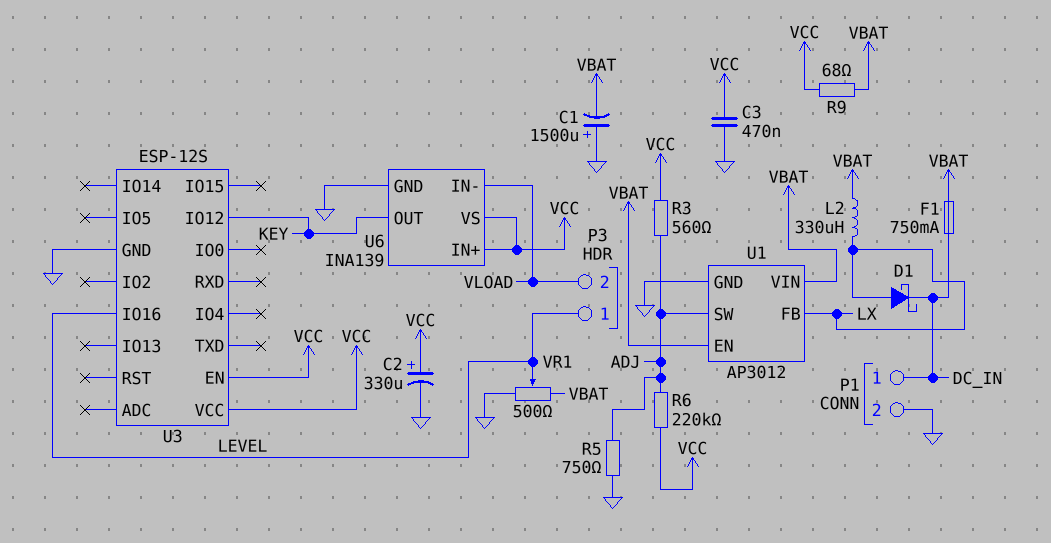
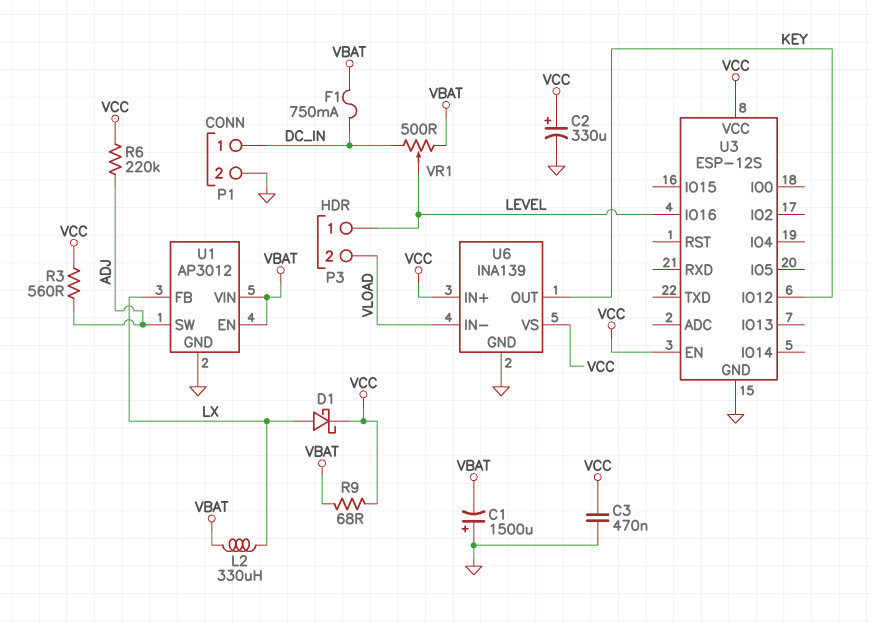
D1: schottky (A LX, K DC_IN) -> schottky (A LX, K VCC)
R5: 750 (ADJ, GND) -> none
VR1: 500 (GND, VBAT, wiper LEVEL) -> 500 (DC_IN, VBAT, wiper LEVEL)

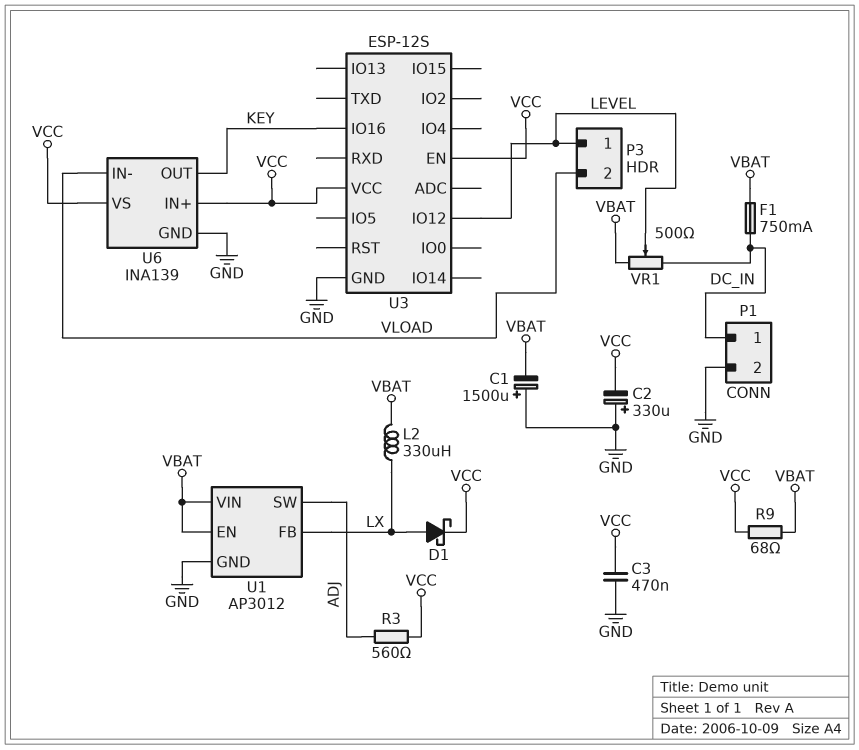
C2: 330uF (plus VCC, minus GND) -> 330uF (plus GND, minus VCC)
R6: 220k (ADJ, VCC) -> none
U3 pin IO12: KEY -> LEVEL
U3 pin IO16: LEVEL -> KEY

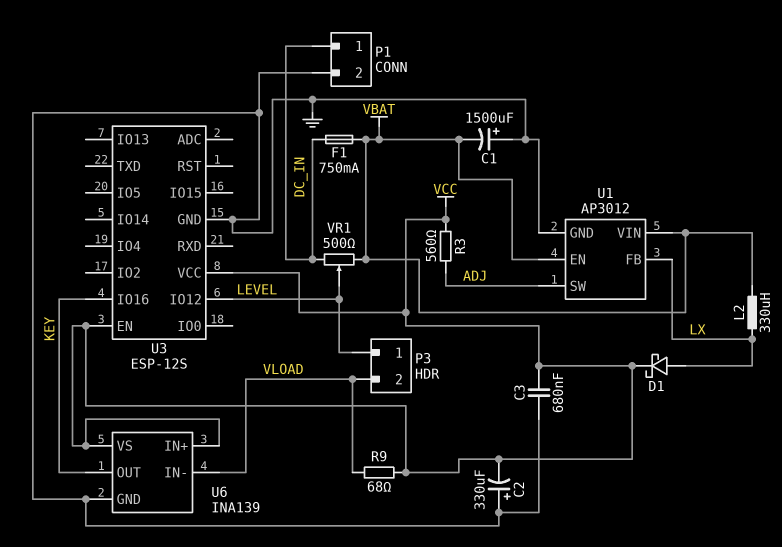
C3: 470nF (GND, VCC) -> 680nF (GND, VCC)
R9: 68 (VBAT, VCC) -> 68 (VCC, VLOAD)

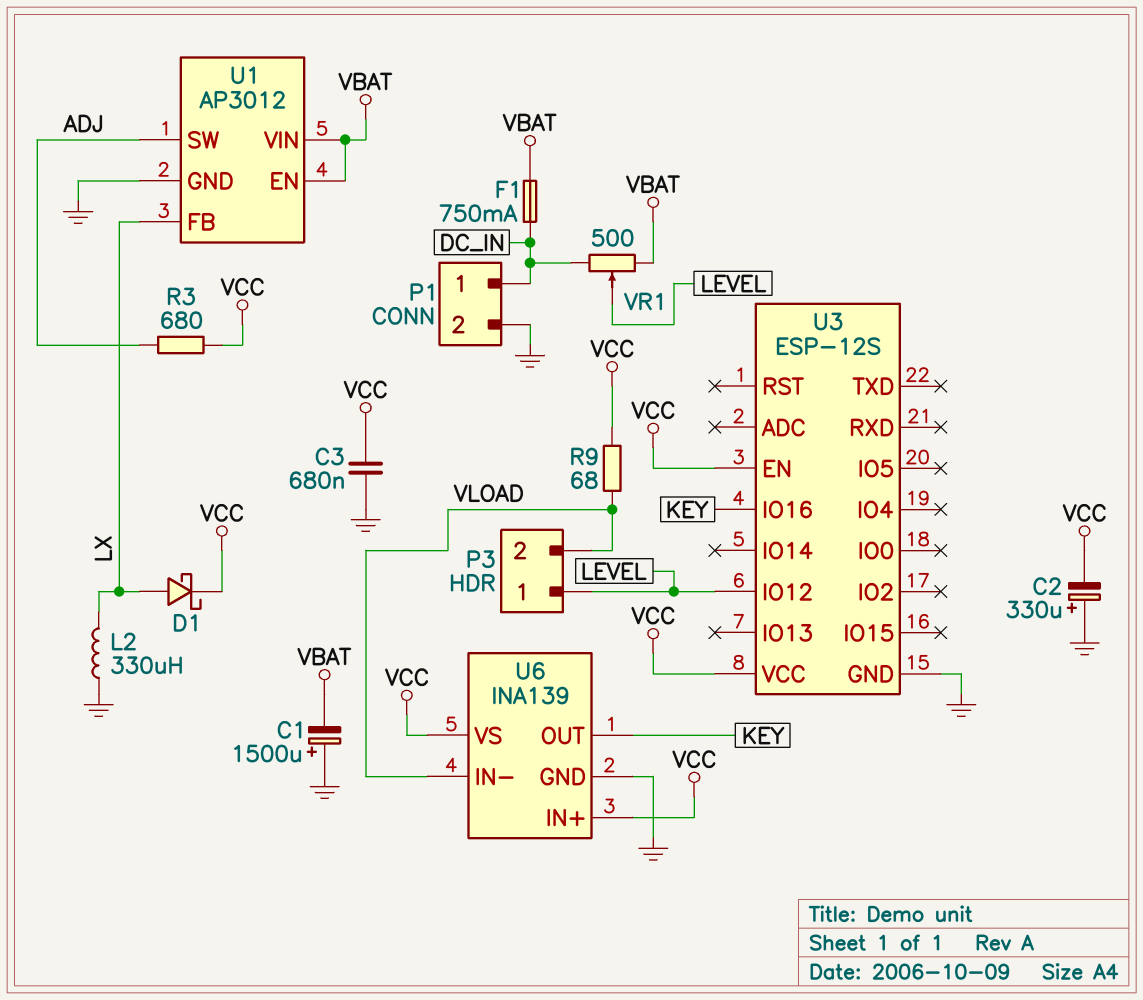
L2: 330uH (LX, VBAT) -> 330uH (GND, LX)
R3: 560 (ADJ, VCC) -> 680 (ADJ, VCC)

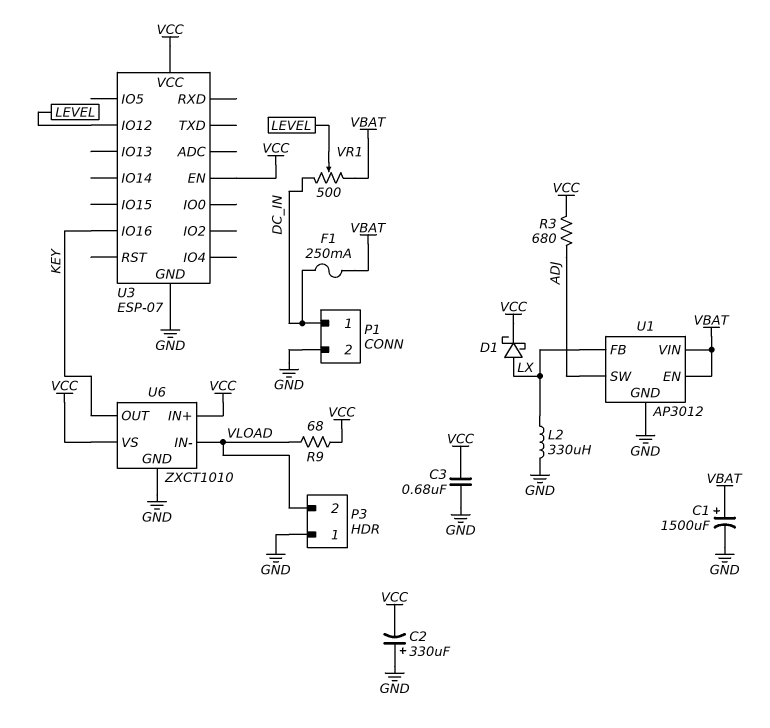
C1: 1500uF (plus GND, minus VBAT) -> 1500uF (plus VBAT, minus GND)
F1: 750mA (DC_IN, VBAT) -> 250mA (DC_IN, VBAT)
P3 pin 1: LEVEL -> GND
U3: ESP-12S -> ESP-07
U6: INA139 -> ZXCT1010

